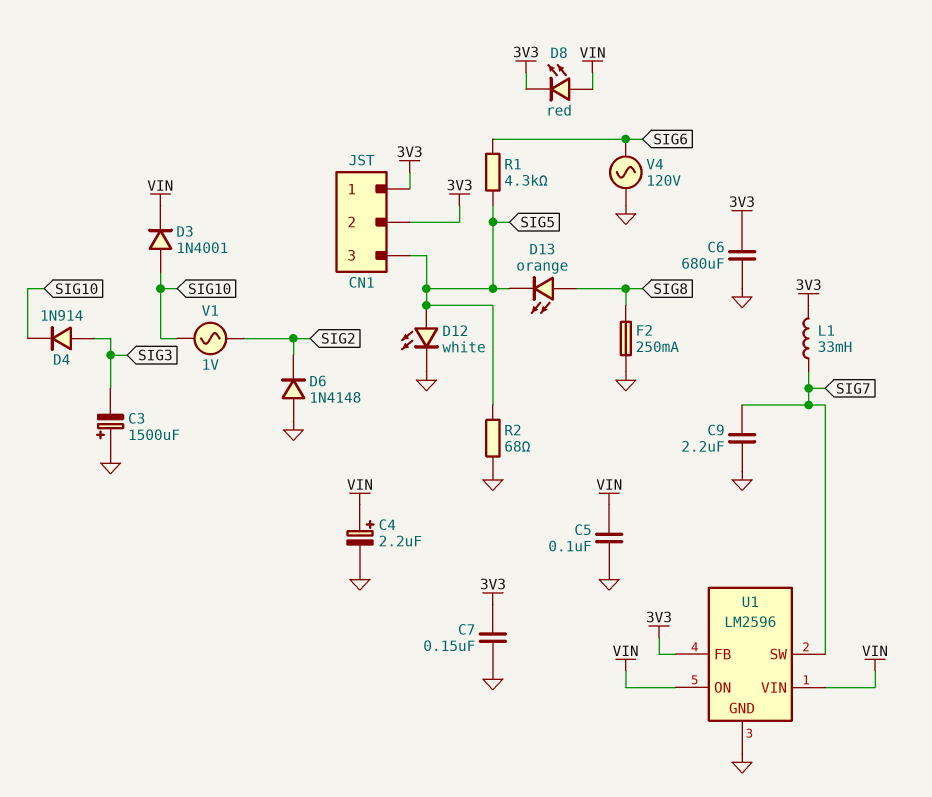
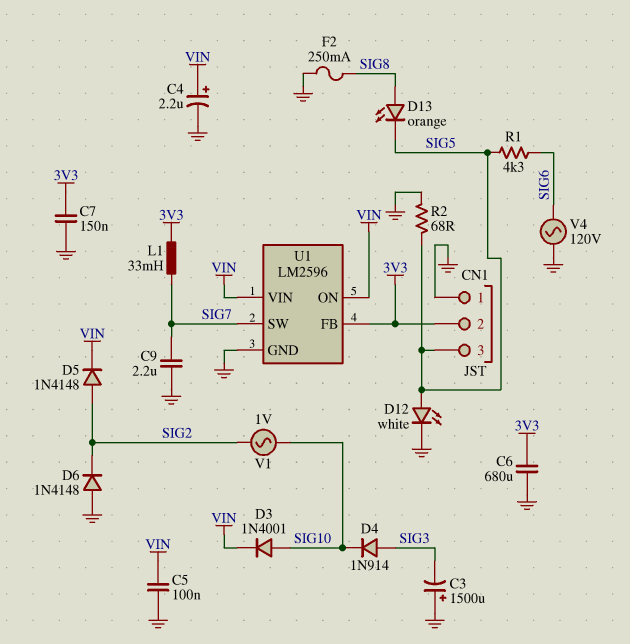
CN1 pin 1: 3V3 -> GND
D5: none -> diode 1N4148 (A SIG2, K VIN)
D8: LED red (A VIN, K 3V3) -> none

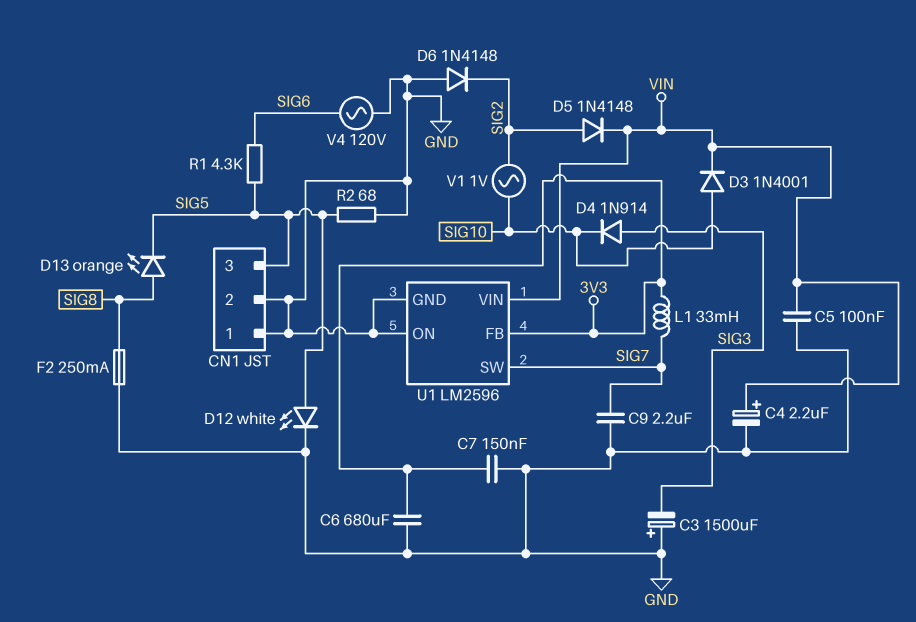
CN1 pin 2: 3V3 -> GND
U1 pin ON: VIN -> GND

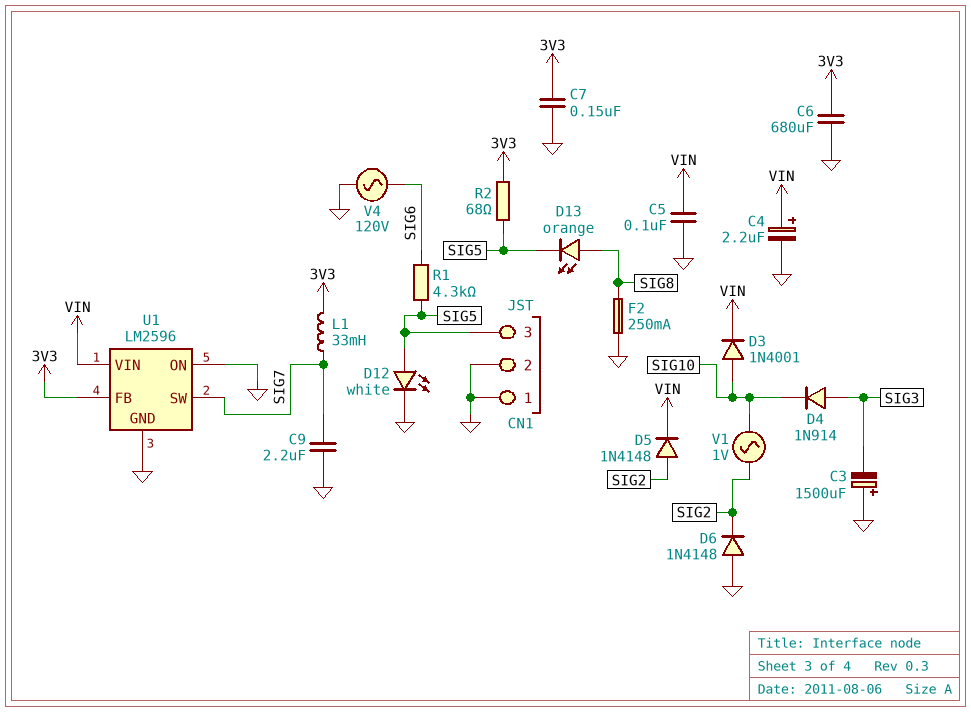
R2: 68 (GND, SIG5) -> 68 (3V3, SIG5)

